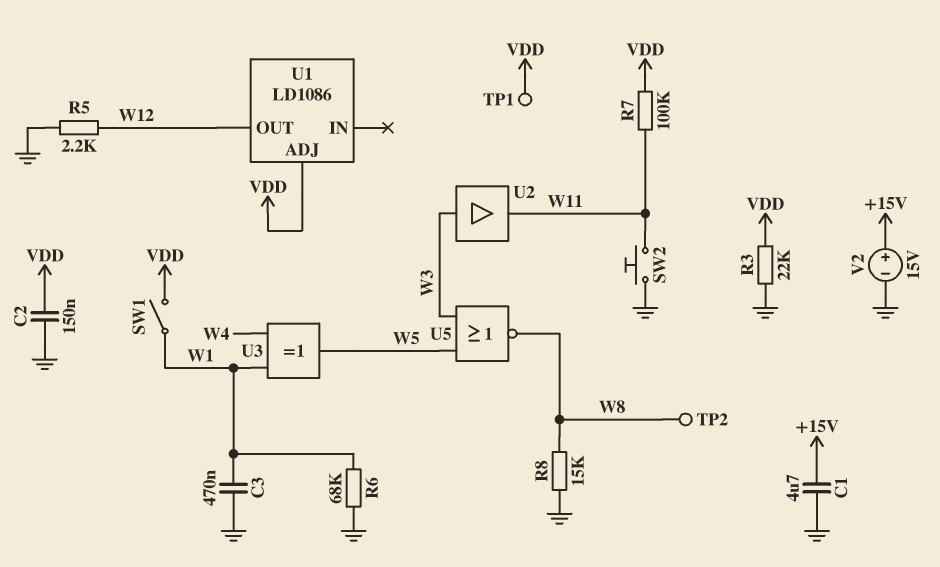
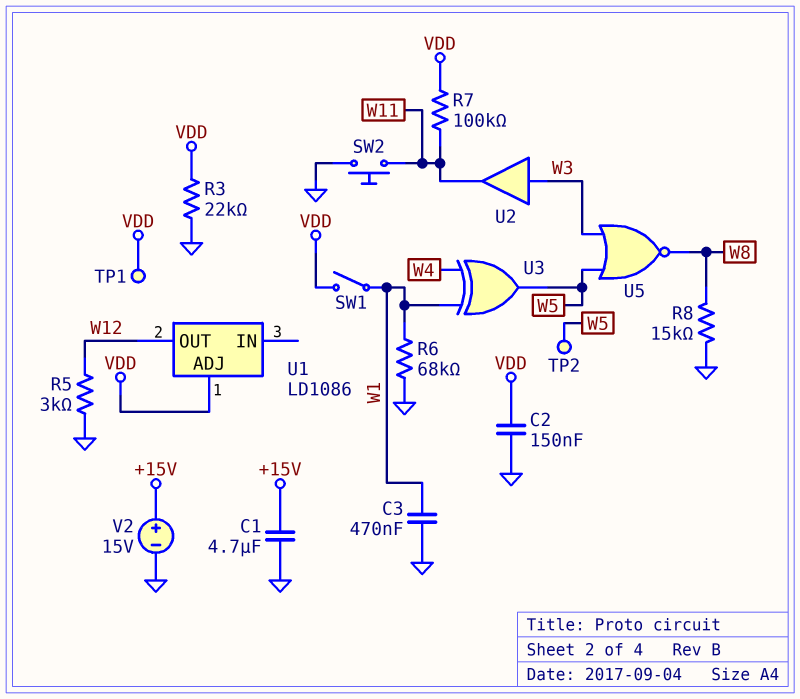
R5: 2.2k (GND, W12) -> 3k (GND, W12)
TP2: test point (W8) -> test point (W5)

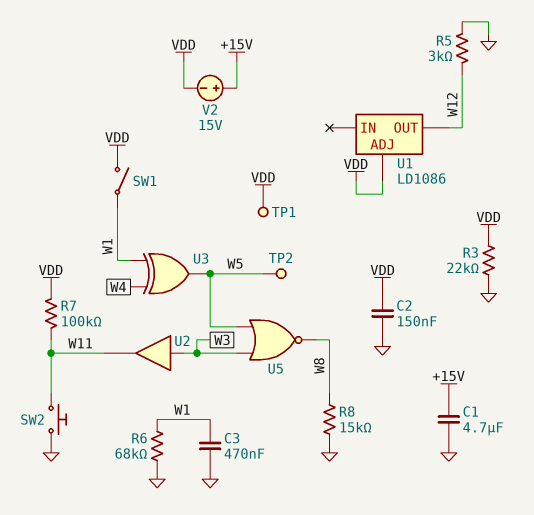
V2: 15V (plus +15V, minus GND) -> 15V (plus +15V, minus VDD)

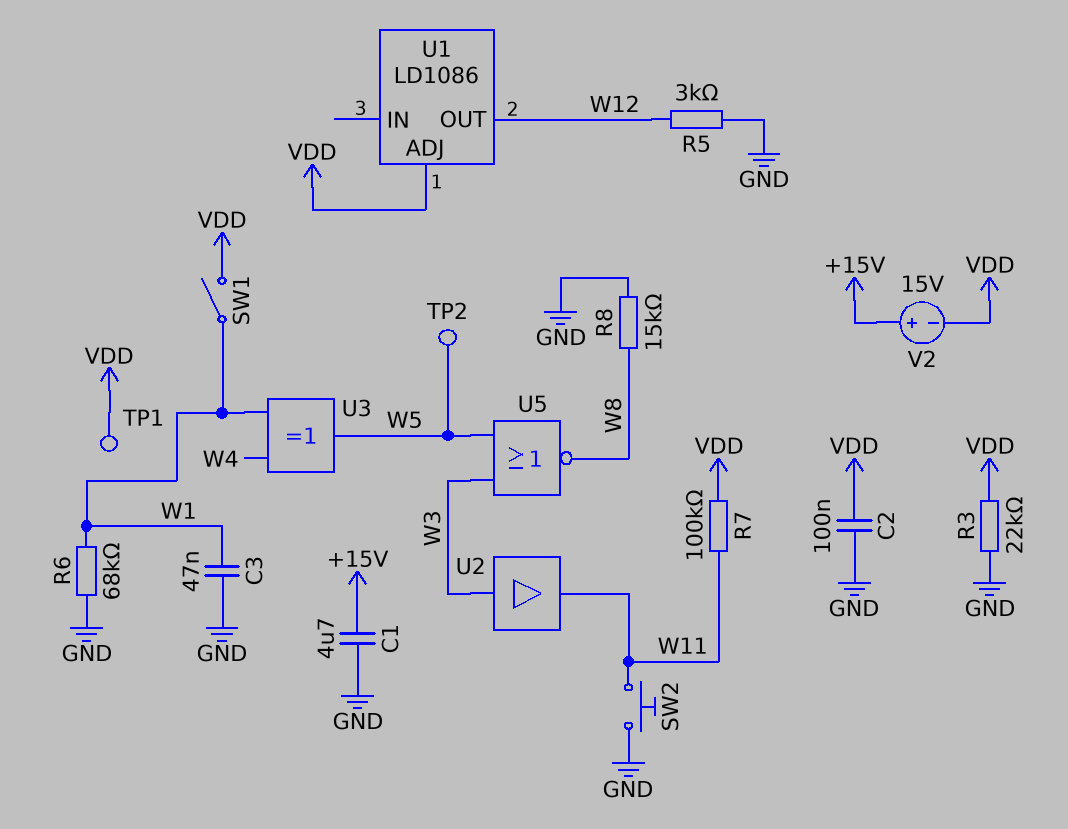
C2: 150nF (GND, VDD) -> 100nF (GND, VDD)
C3: 470nF (GND, W1) -> 47nF (GND, W1)

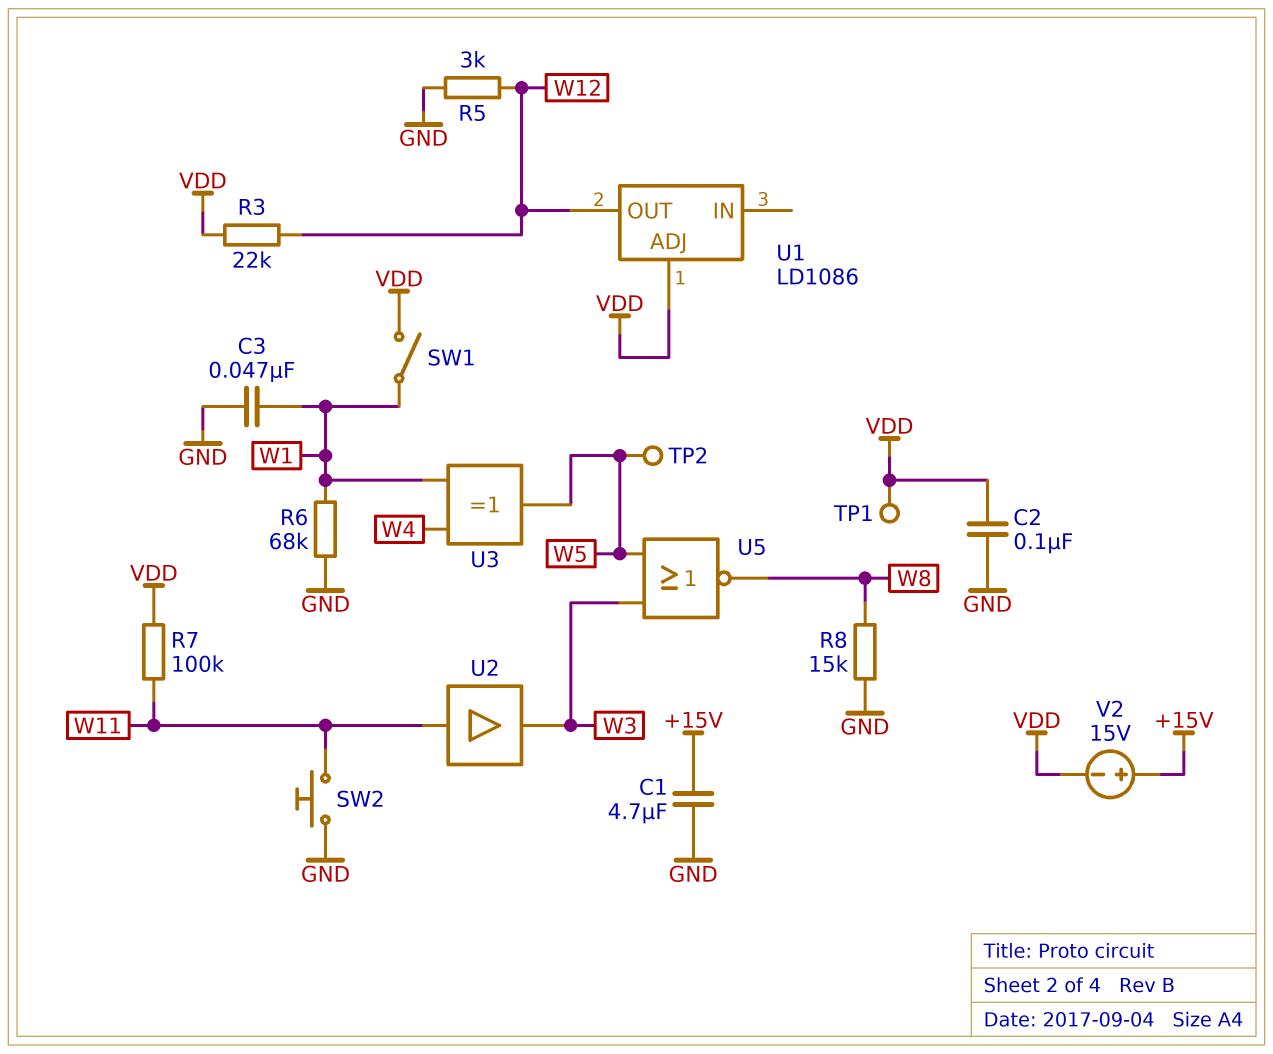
R3: 22k (GND, VDD) -> 22k (VDD, W12)
U2: buffer (in W3, out W11) -> buffer (in W11, out W3)

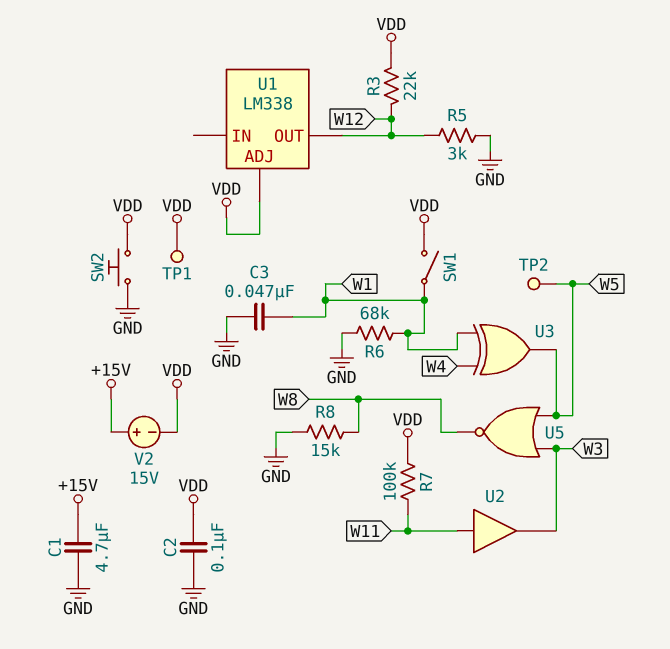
SW2: button (GND, W11) -> button (GND, VDD)
U1: LD1086 -> LM338

